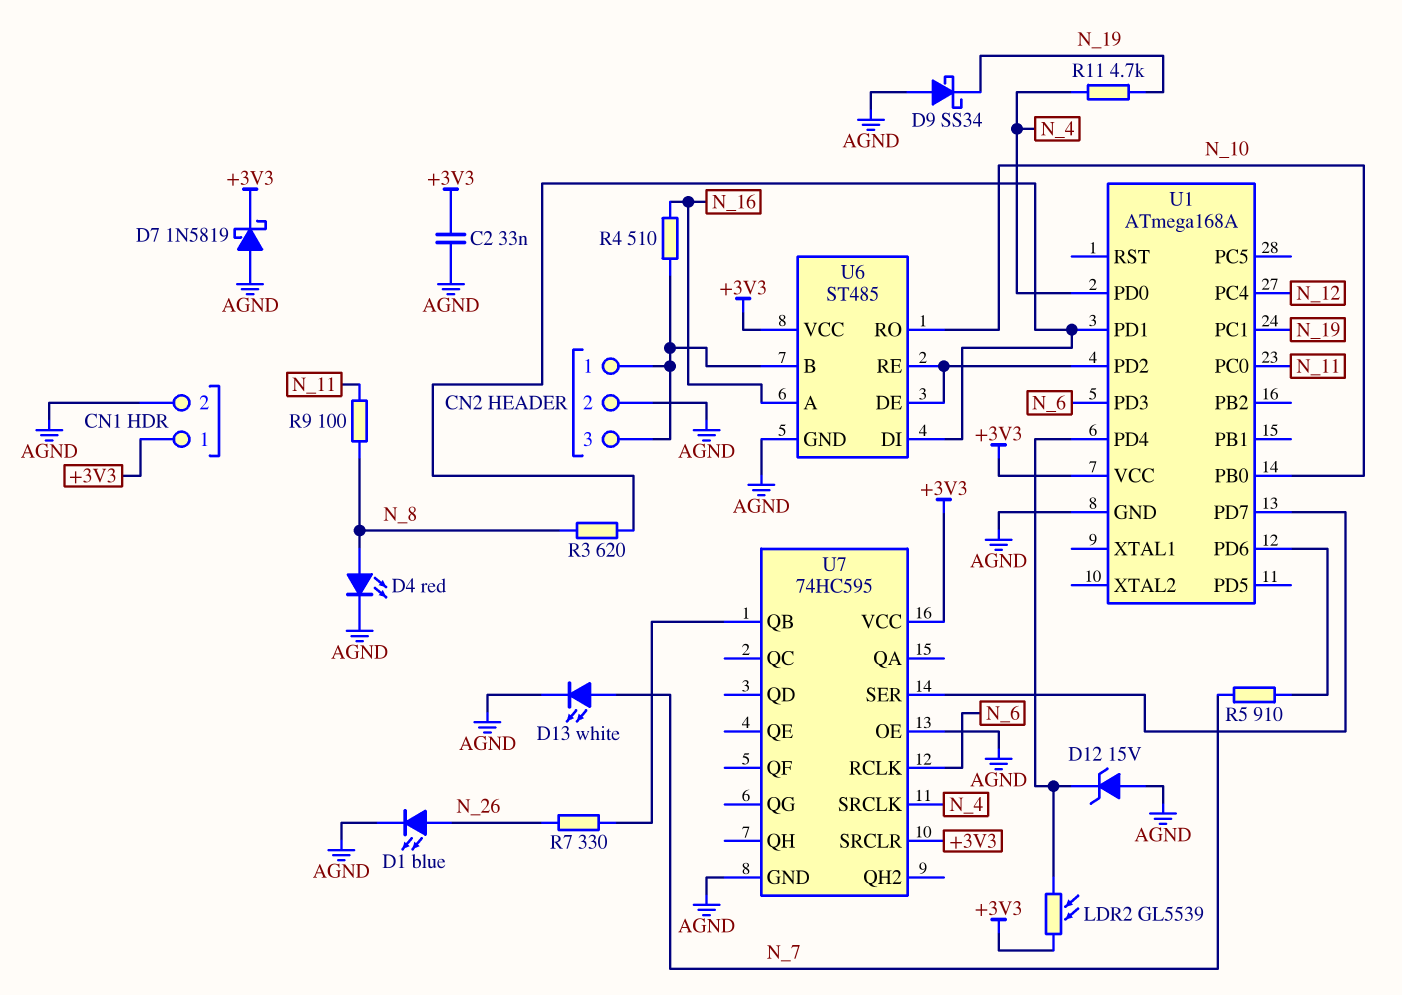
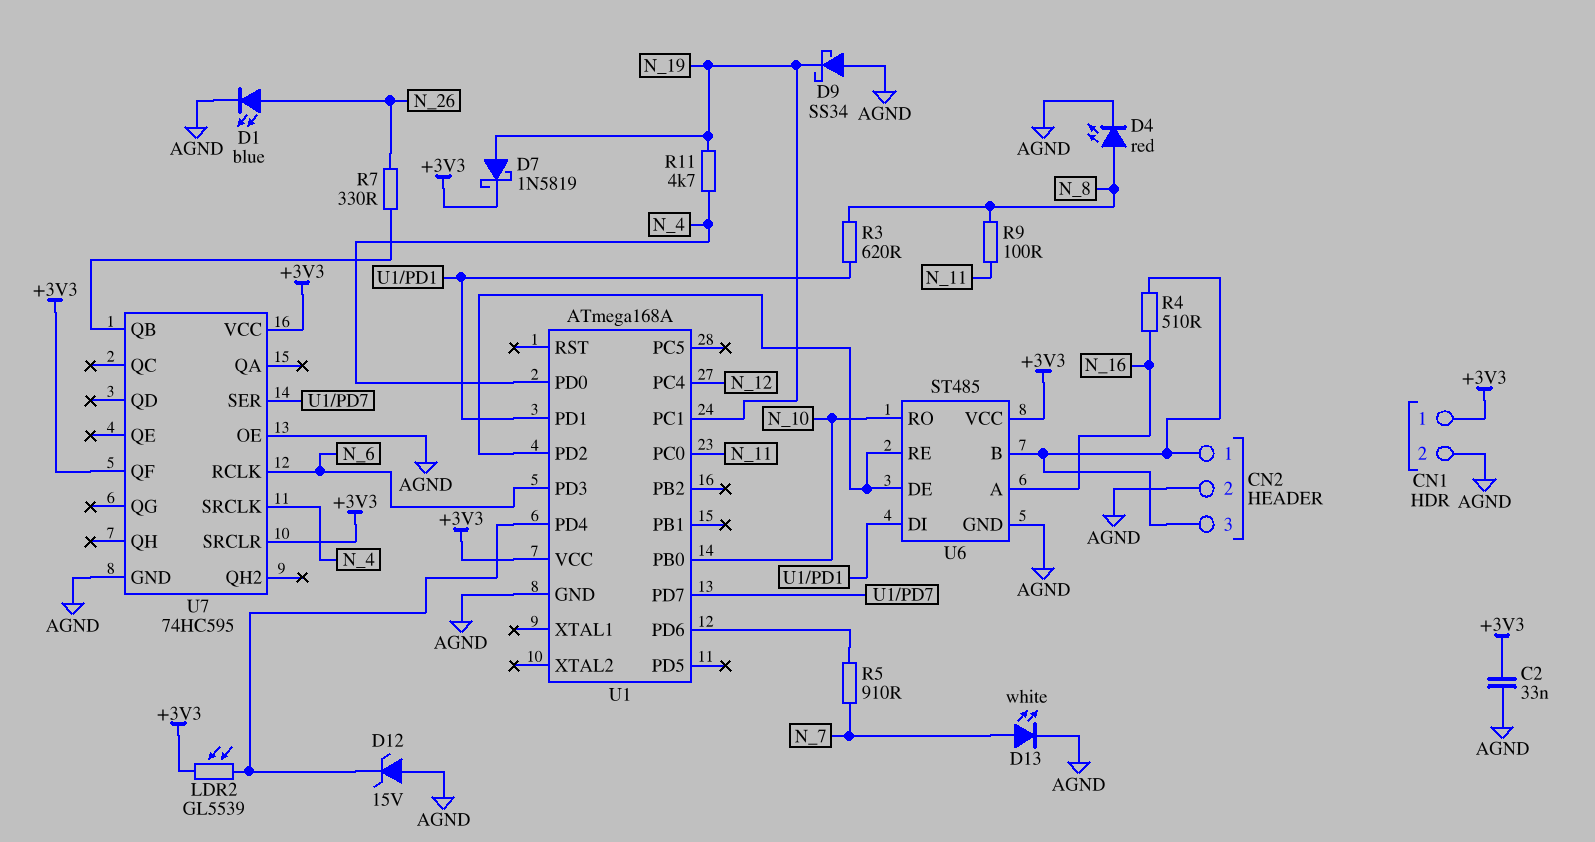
D7: schottky 1N5819 (A AGND, K +3V3) -> schottky 1N5819 (A N_19, K +3V3)
U7 pin QF: none -> +3V3

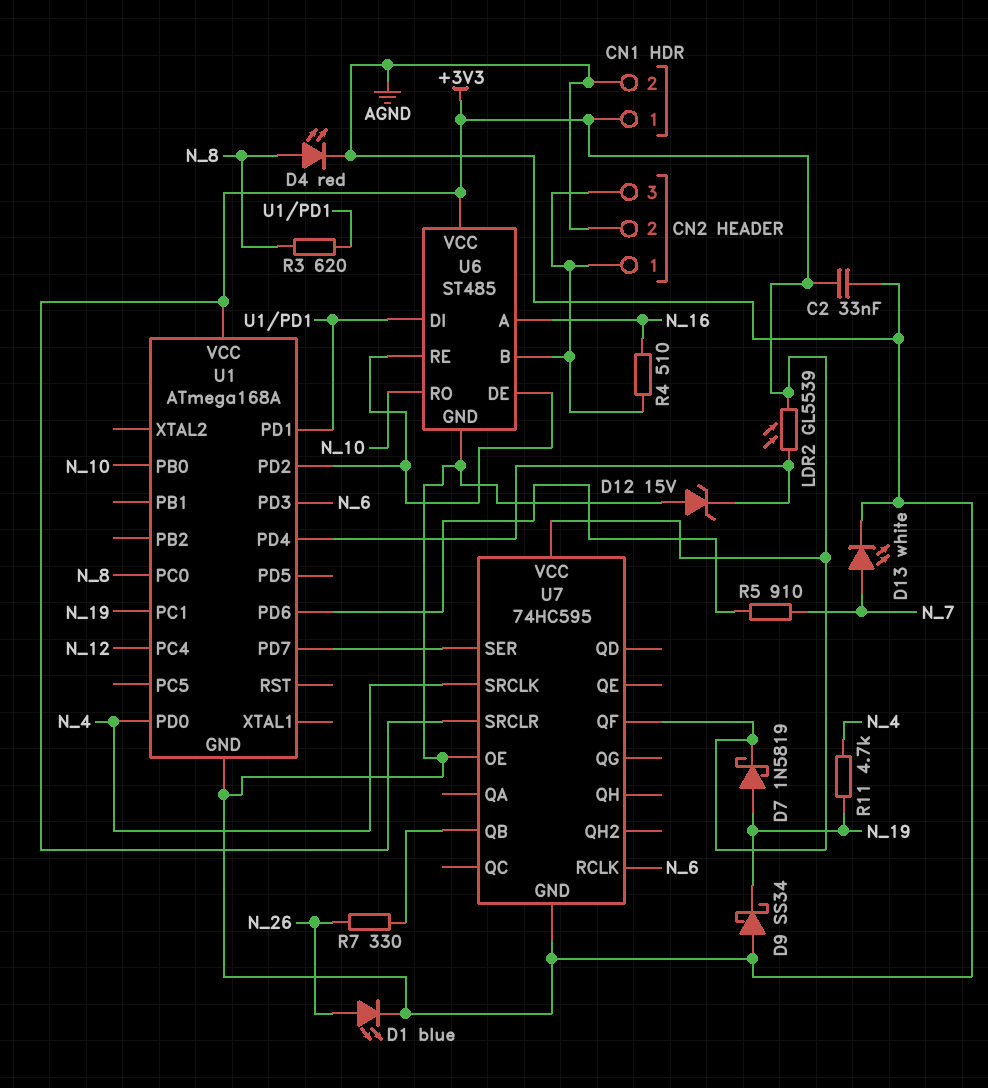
R9: 100 (N_8, N_11) -> none
U1 pin PC0: N_11 -> N_8

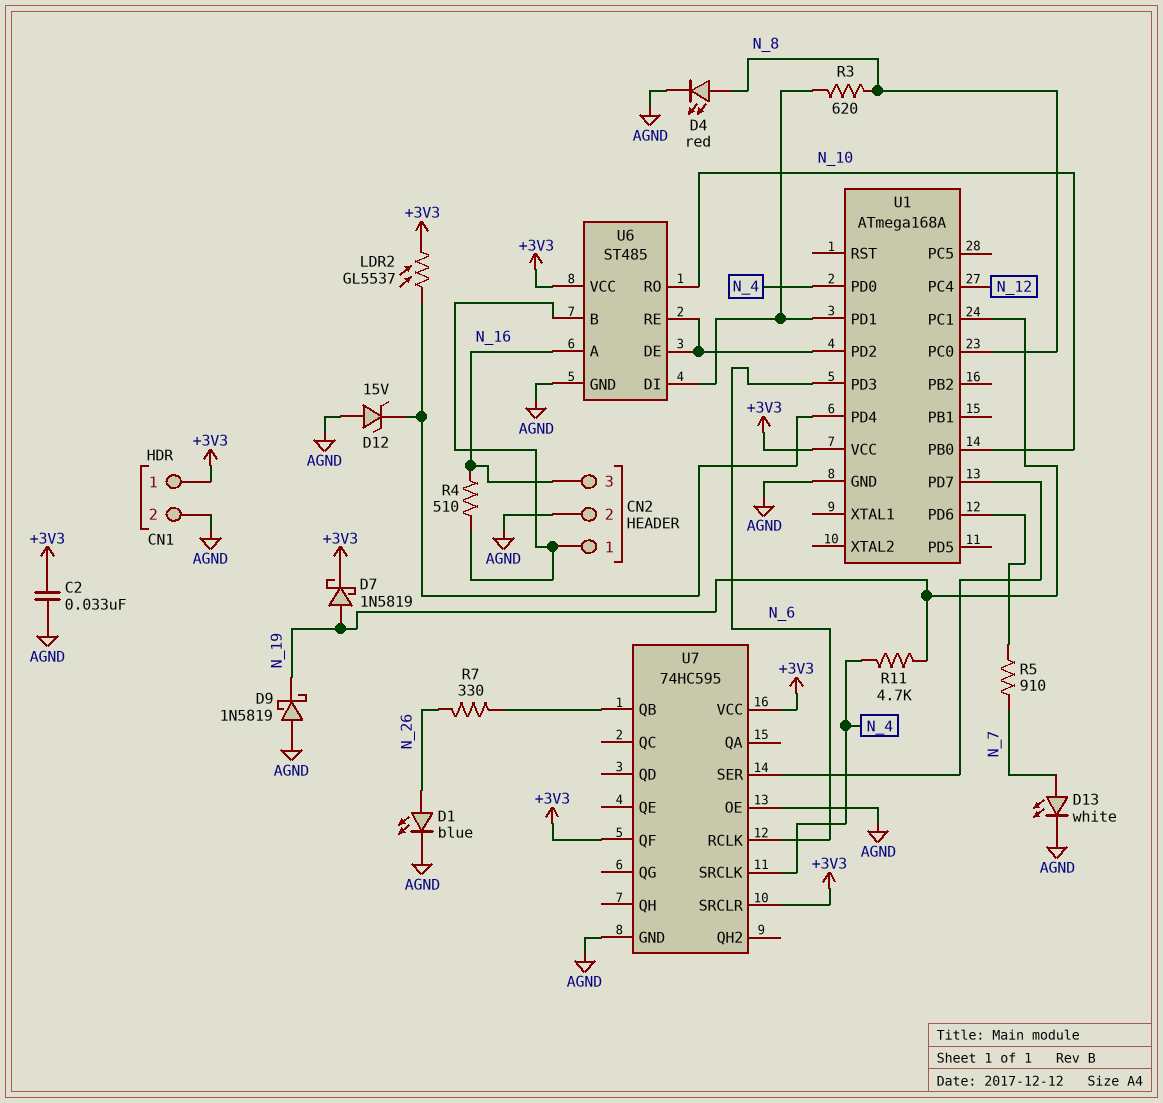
CN2 pin 3: CN2/1 -> N_16
D9: schottky SS34 (A AGND, K N_19) -> schottky 1N5819 (A AGND, K N_19)
LDR2: GL5539 (+3V3, U1/PD4) -> GL5537 (+3V3, U1/PD4)

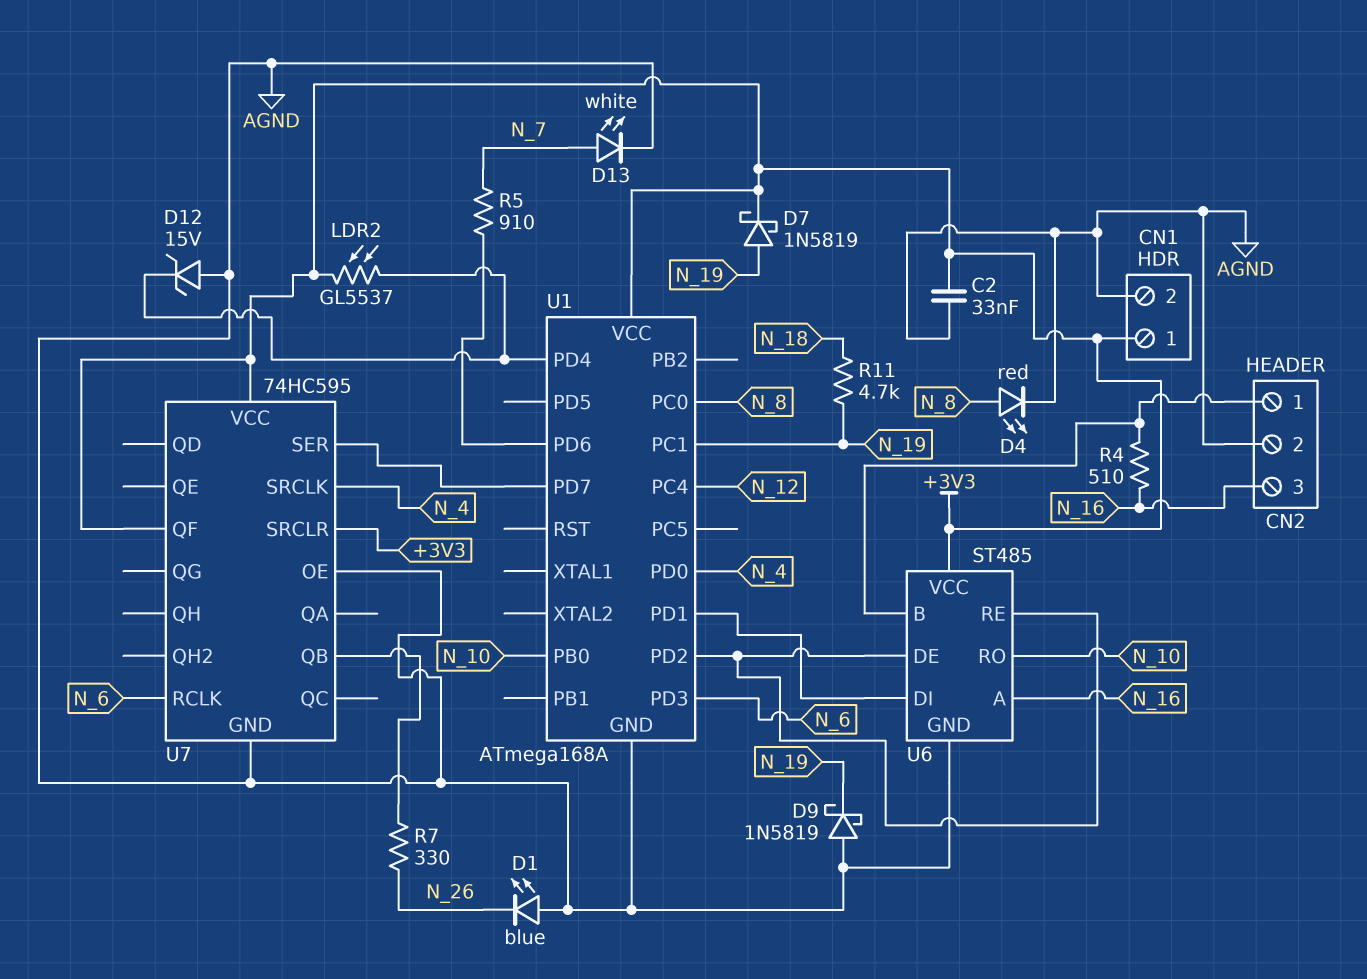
D1: LED blue (A N_26, K AGND) -> LED blue (A AGND, K N_26)
R3: 620 (N_8, U1/PD1) -> none
R11: 4.7k (N_4, N_19) -> 4.7k (N_18, N_19)

